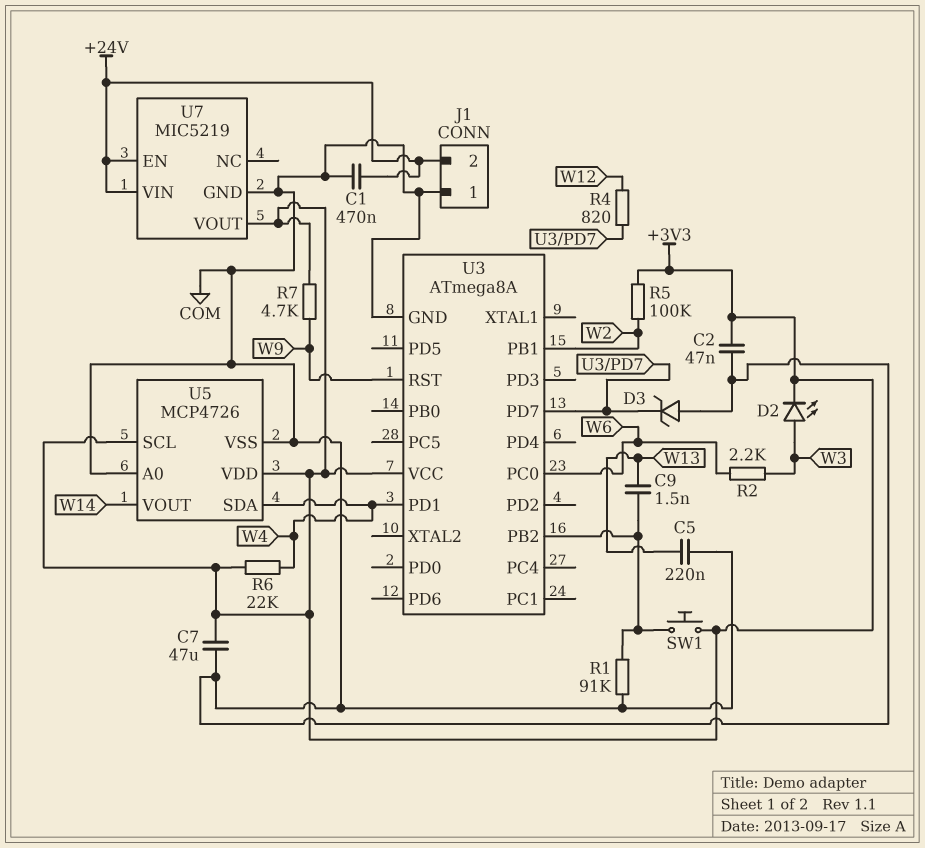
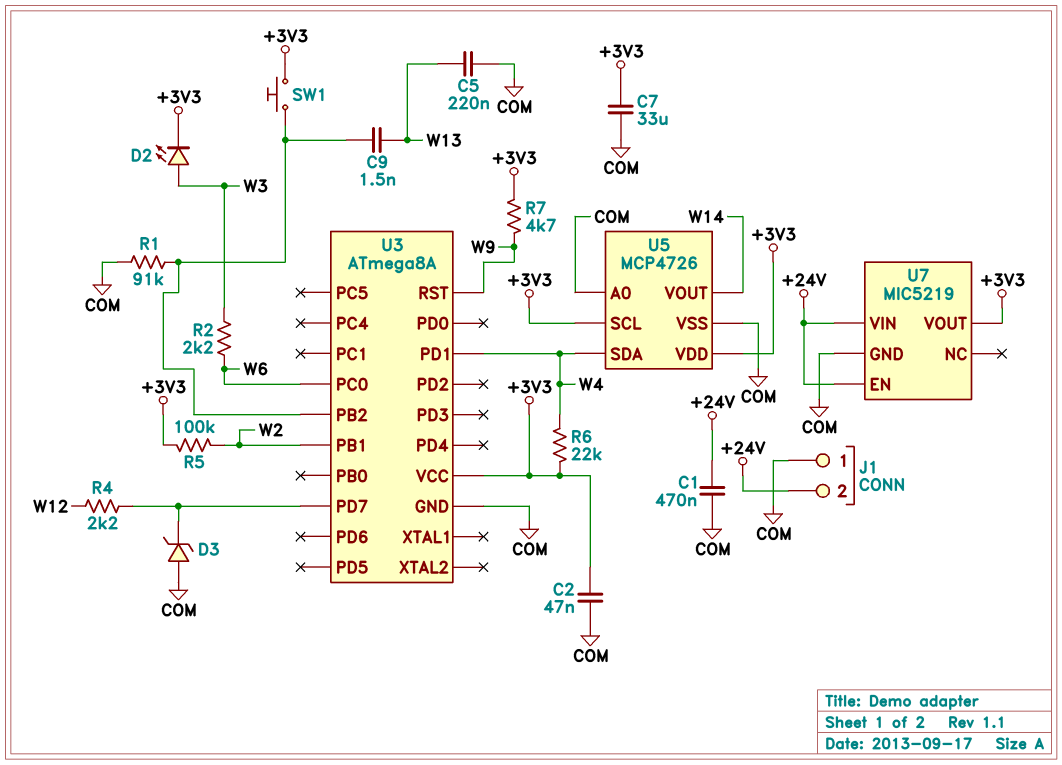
C7: 47uF (+3V3, COM) -> 33uF (+3V3, COM)
R4: 820 (U3/PD7, W12) -> 2.2k (U3/PD7, W12)

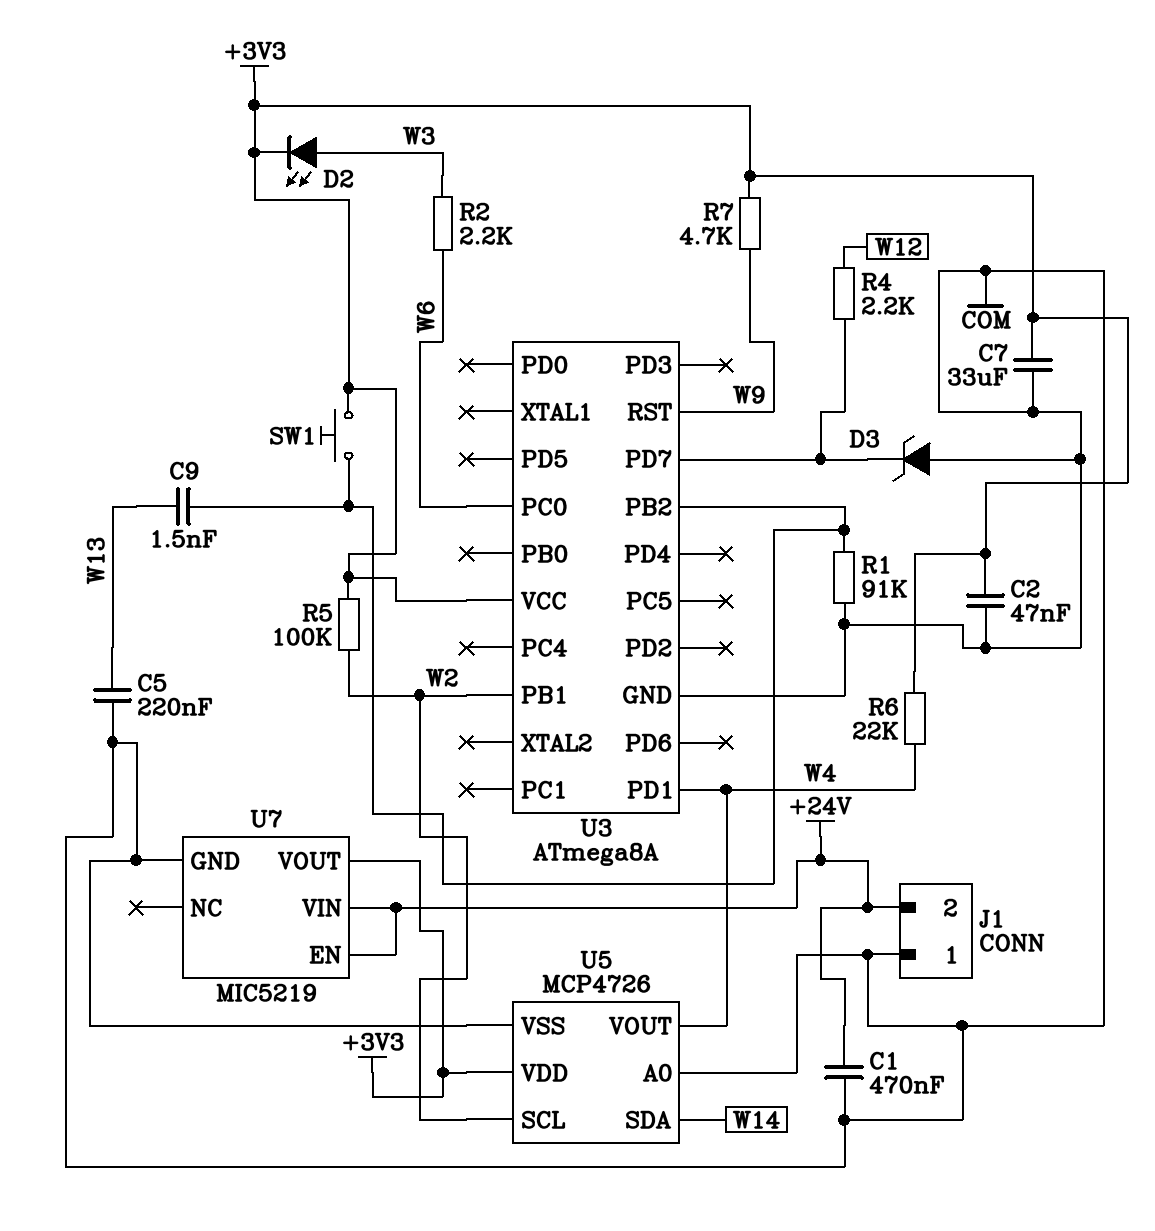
U5 pin SCL: +3V3 -> W2
U5 pin SDA: W4 -> W14
U5 pin VOUT: W14 -> W4

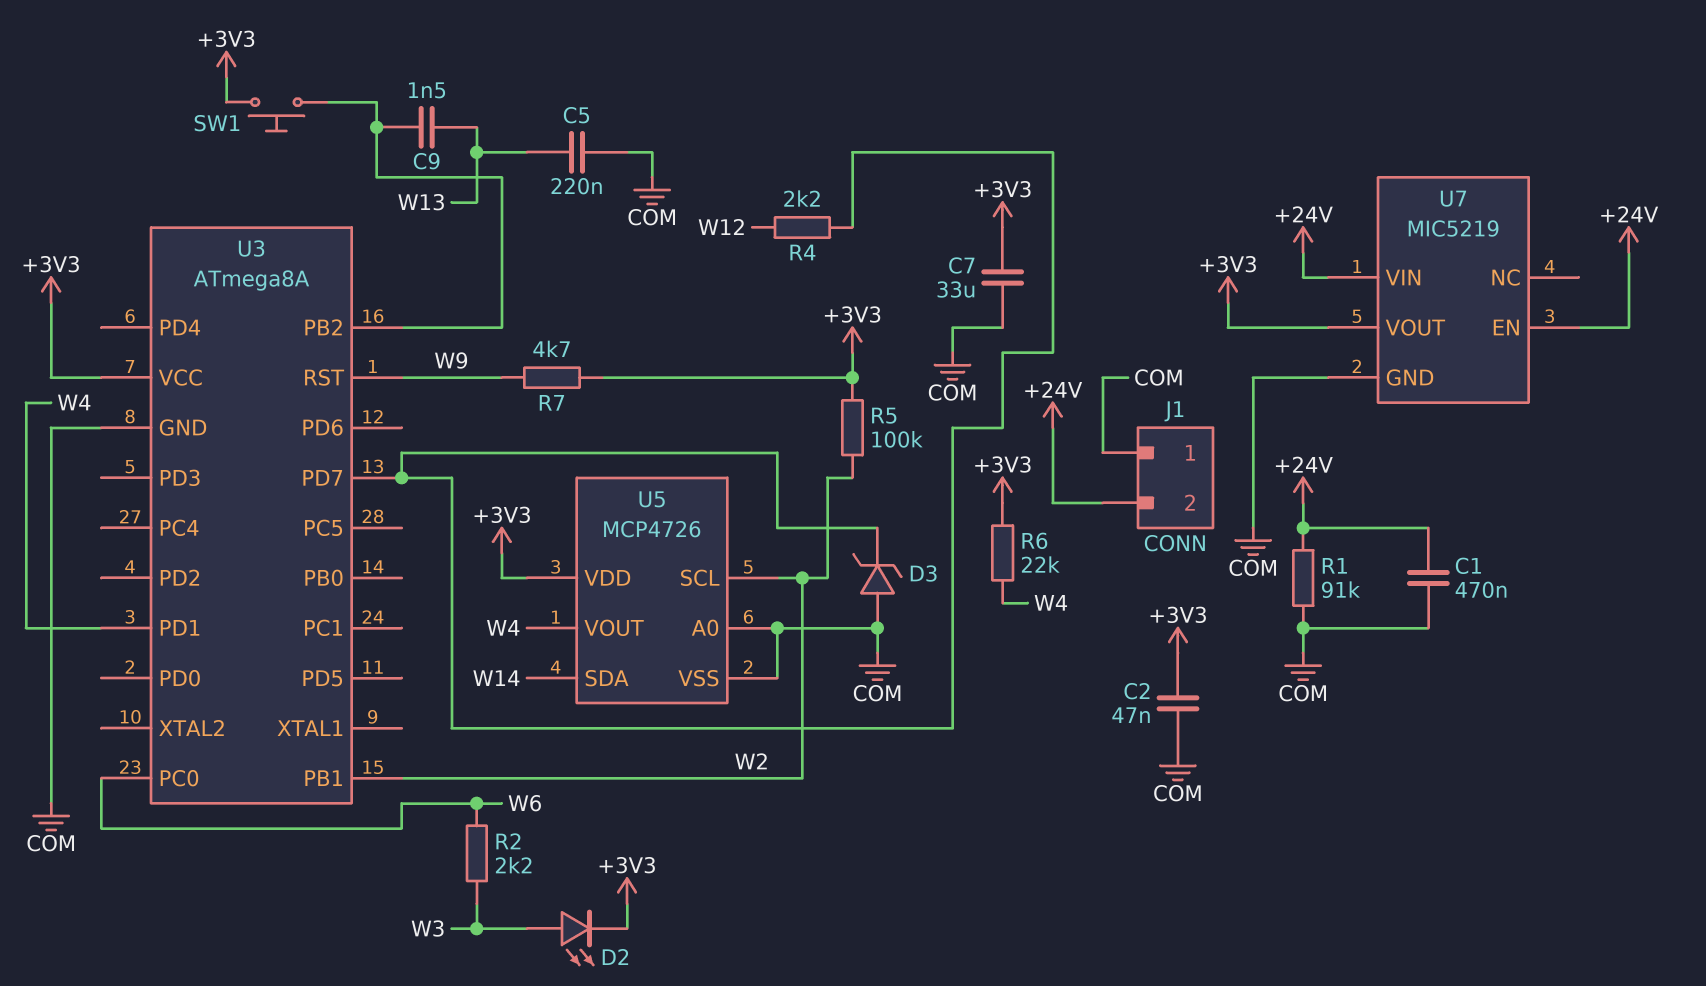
R1: 91k (COM, U3/PB2) -> 91k (+24V, COM)

